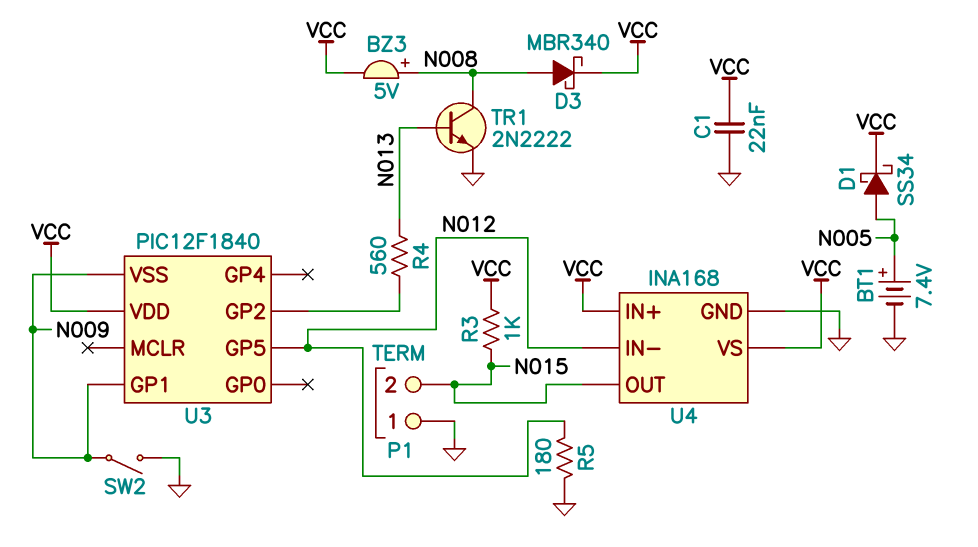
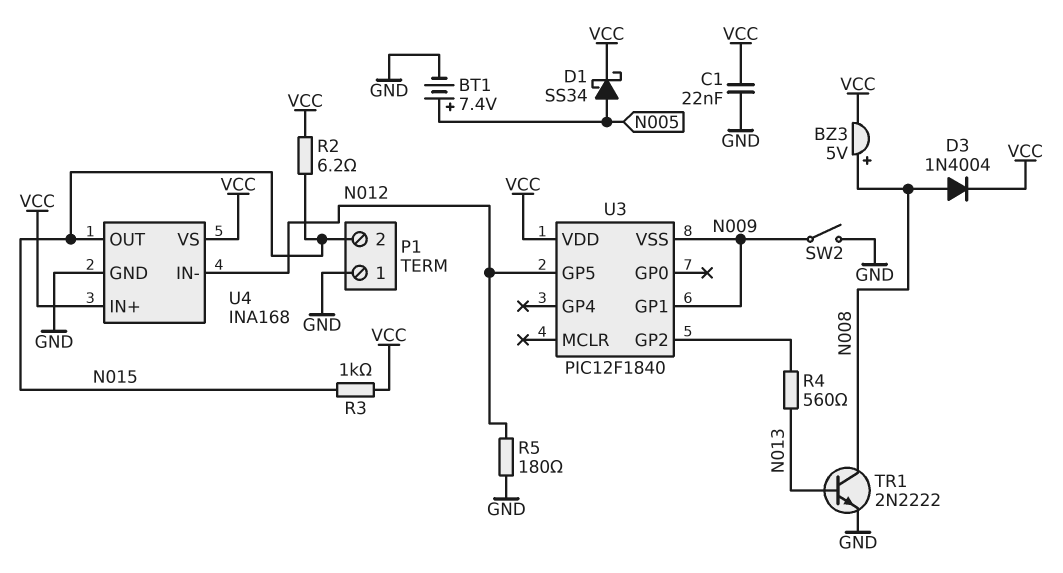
D3: schottky MBR340 (A N008, K VCC) -> diode 1N4004 (A N008, K VCC)
R2: none -> 6.2 (N015, VCC)

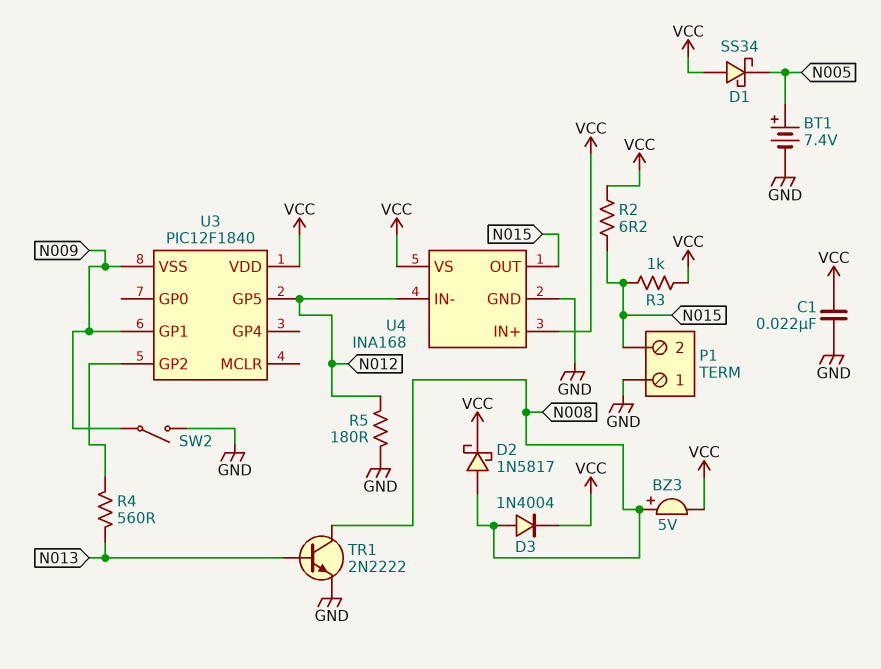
D1: schottky SS34 (A N005, K VCC) -> schottky SS34 (A VCC, K N005)
D2: none -> schottky 1N5817 (A N008, K VCC)

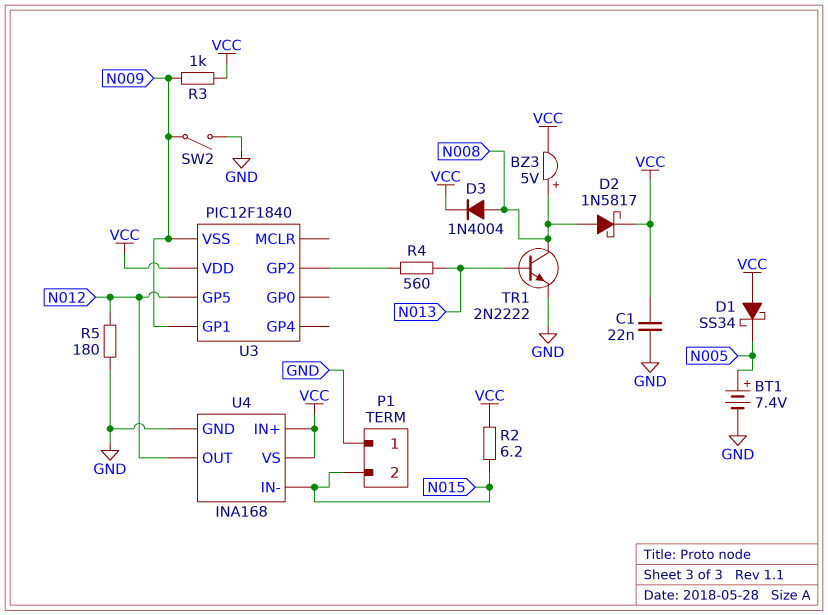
R3: 1k (N015, VCC) -> 1k (N009, VCC)
U4 pin IN-: N012 -> N015
U4 pin OUT: N015 -> N012

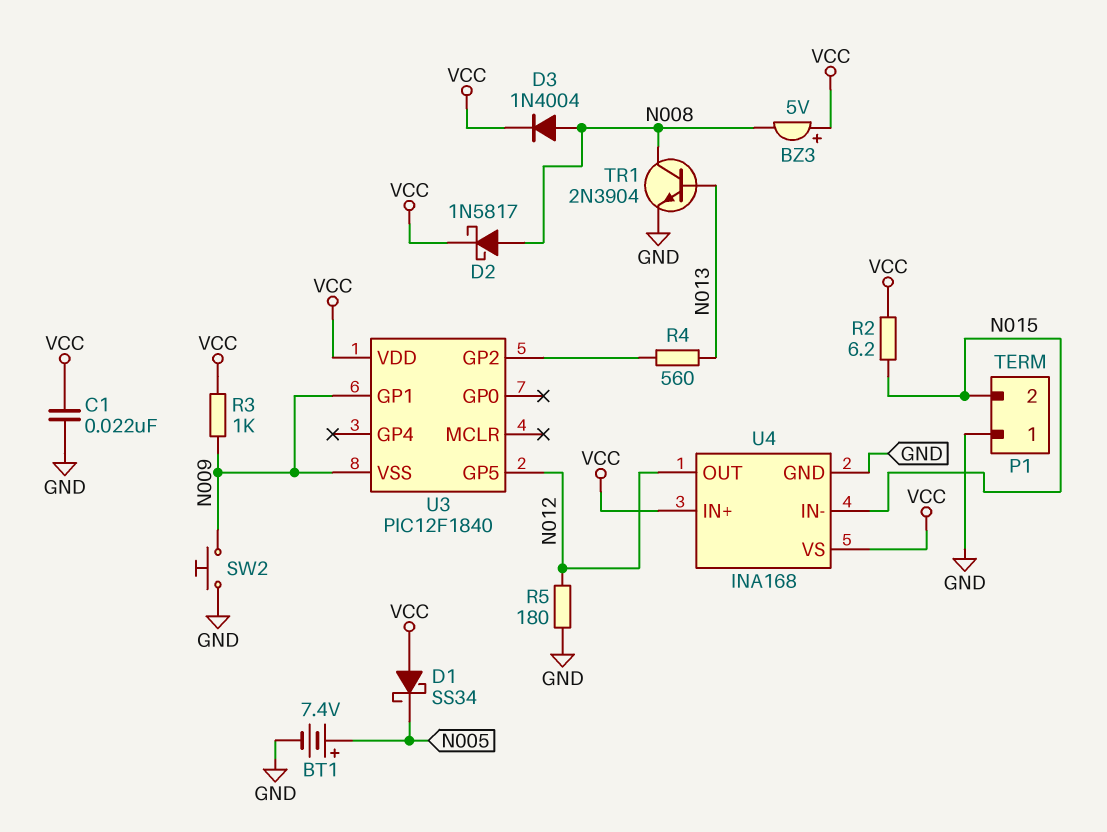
BZ3: buzzer 5V (plus N008, minus VCC) -> buzzer 5V (plus VCC, minus N008)
SW2: switch (GND, N009) -> button (GND, N009)
TR1: NPN 2N2222 (B N013, C N008, E GND) -> NPN 2N3904 (B N013, C N008, E GND)

